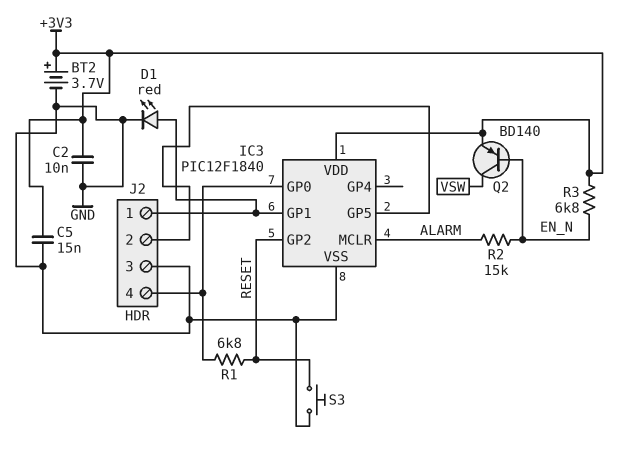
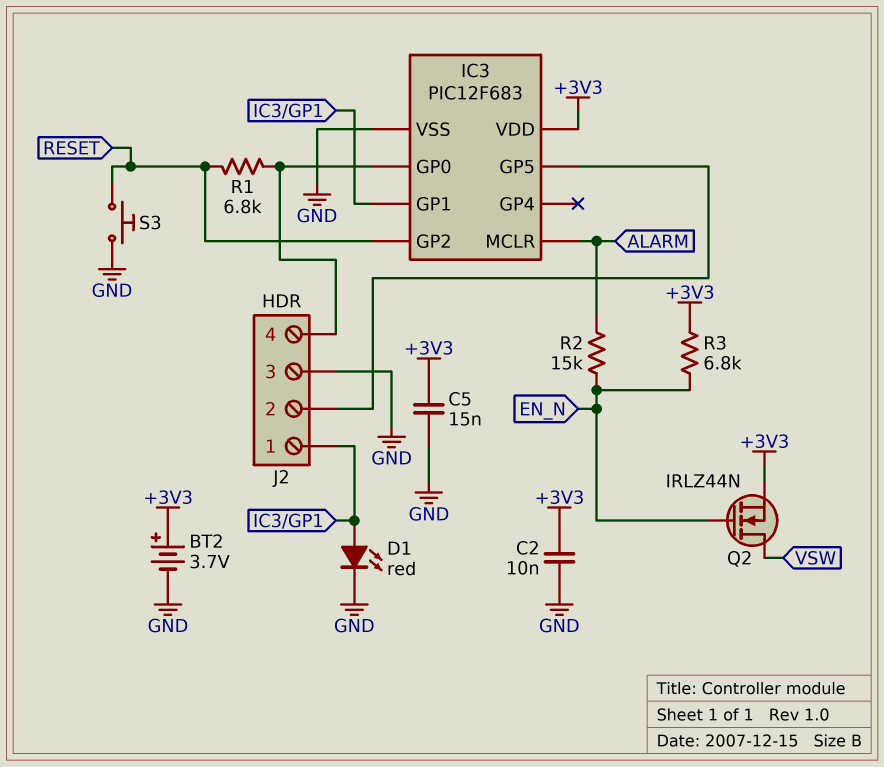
IC3: PIC12F1840 -> PIC12F683
Q2: PNP BD140 (B EN_N, C VSW, E +3V3) -> NMOS IRLZ44N (G EN_N, D VSW, S +3V3)

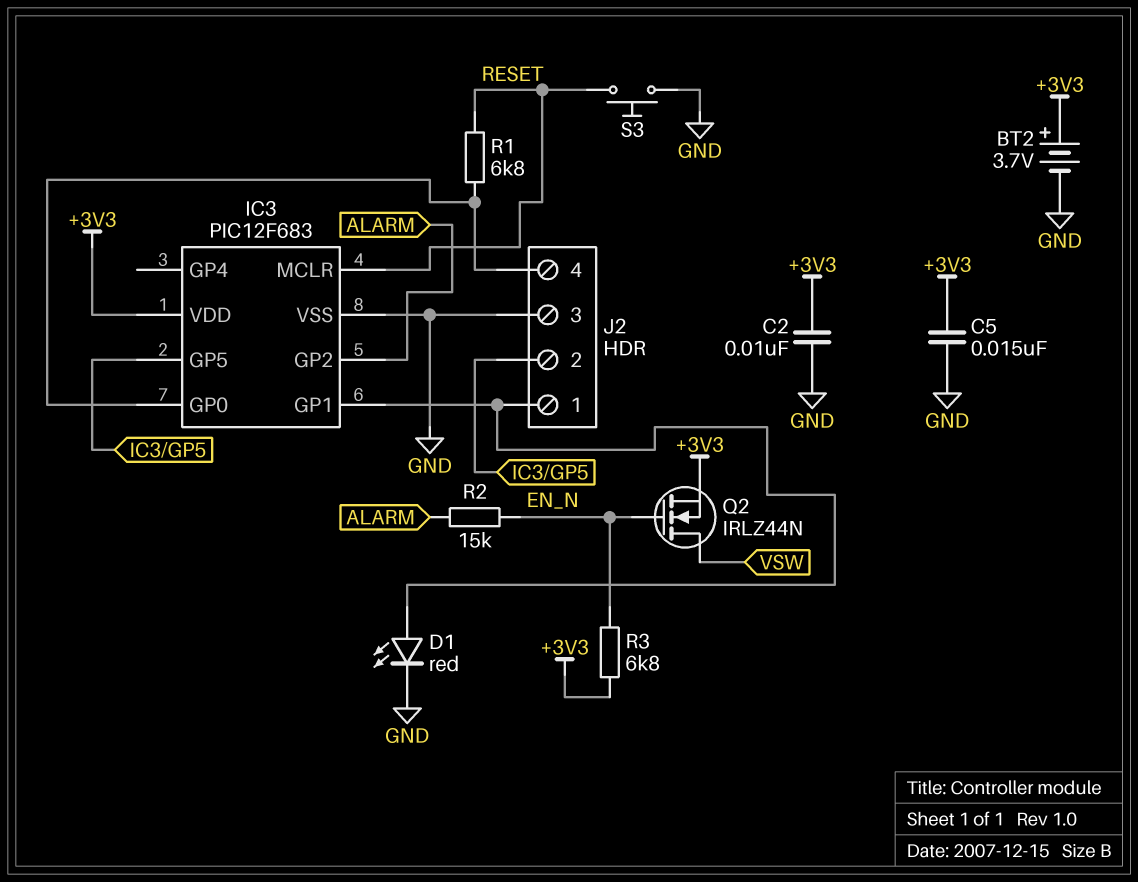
IC3 pin GP2: RESET -> ALARM
IC3 pin MCLR: ALARM -> RESET

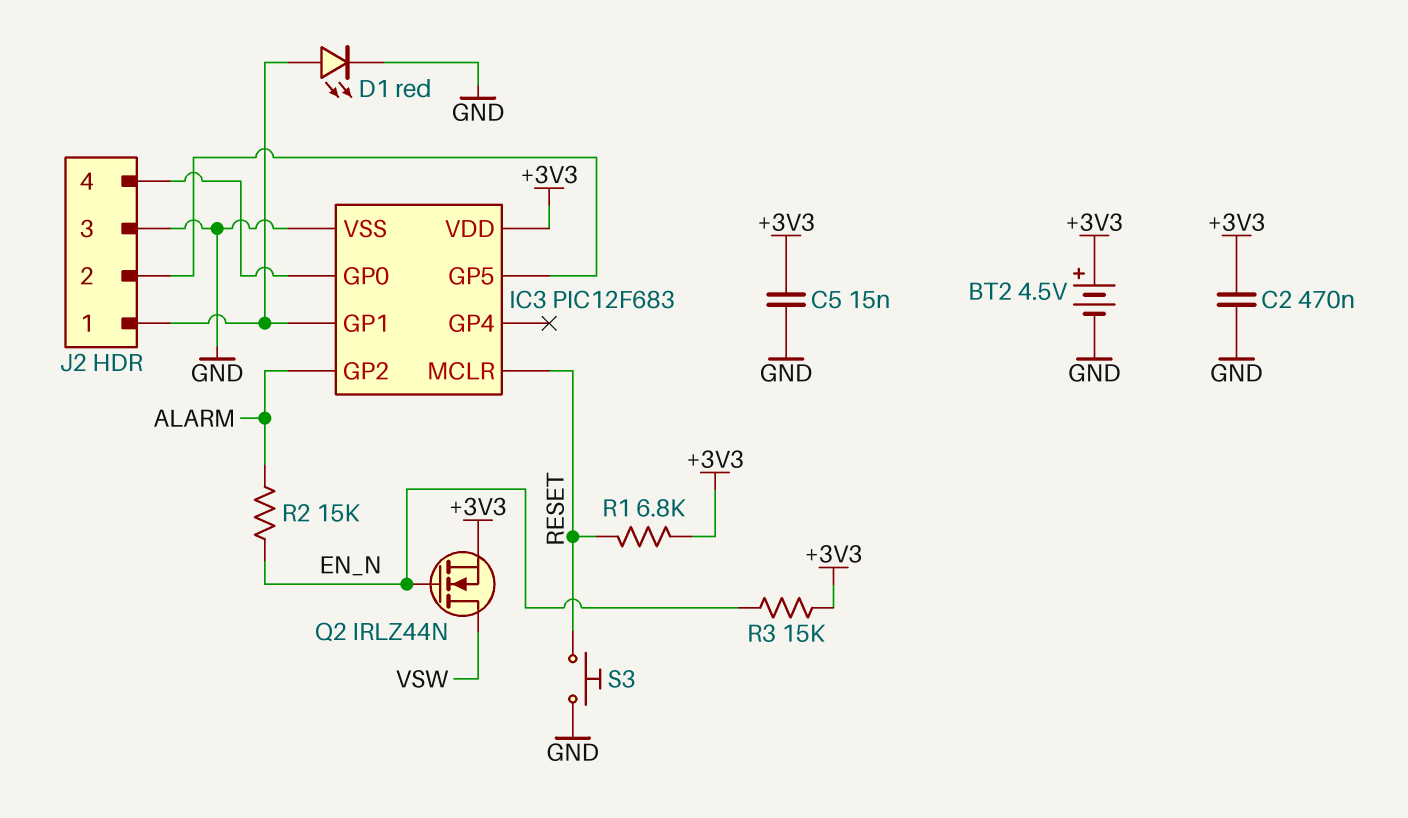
BT2: 3.7V (plus +3V3, minus GND) -> 4.5V (plus +3V3, minus GND)
C2: 10nF (+3V3, GND) -> 470nF (+3V3, GND)
R1: 6.8k (IC3/GP0, RESET) -> 6.8k (+3V3, RESET)
R3: 6.8k (+3V3, EN_N) -> 15k (+3V3, EN_N)

